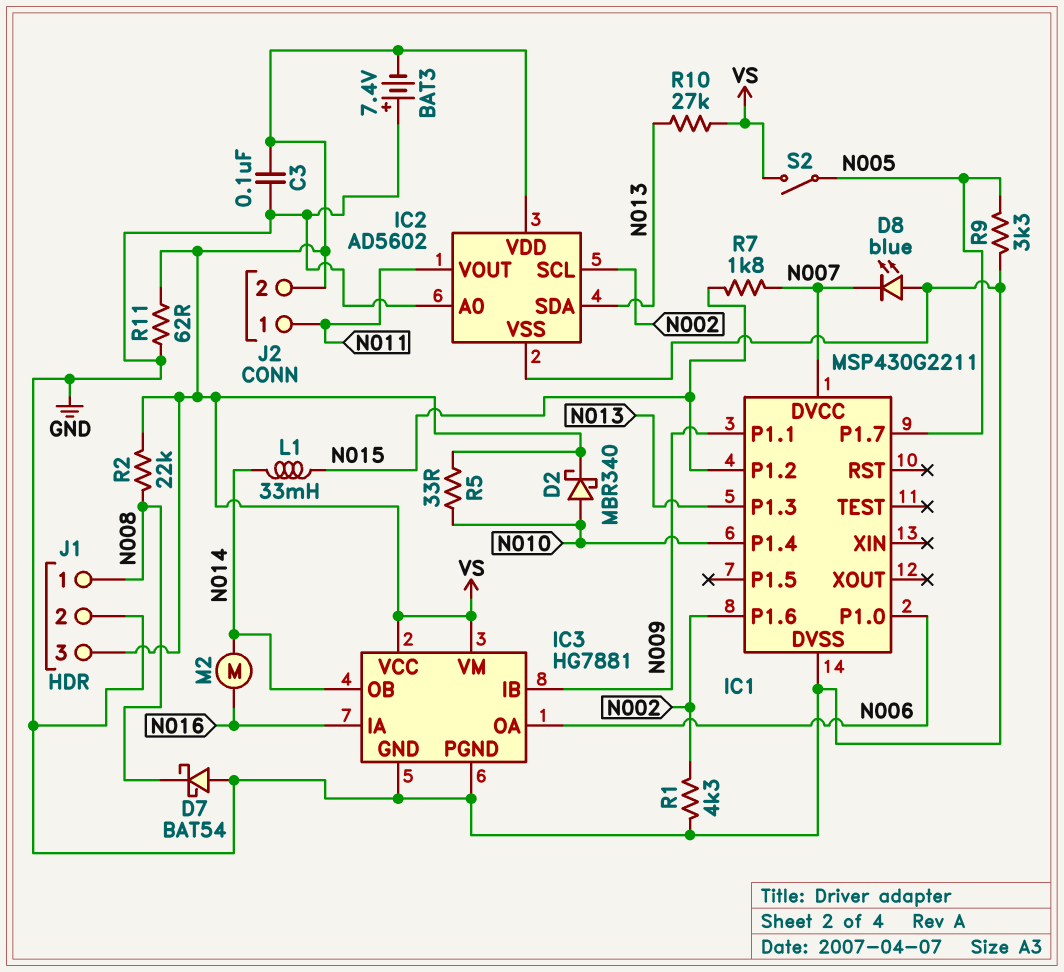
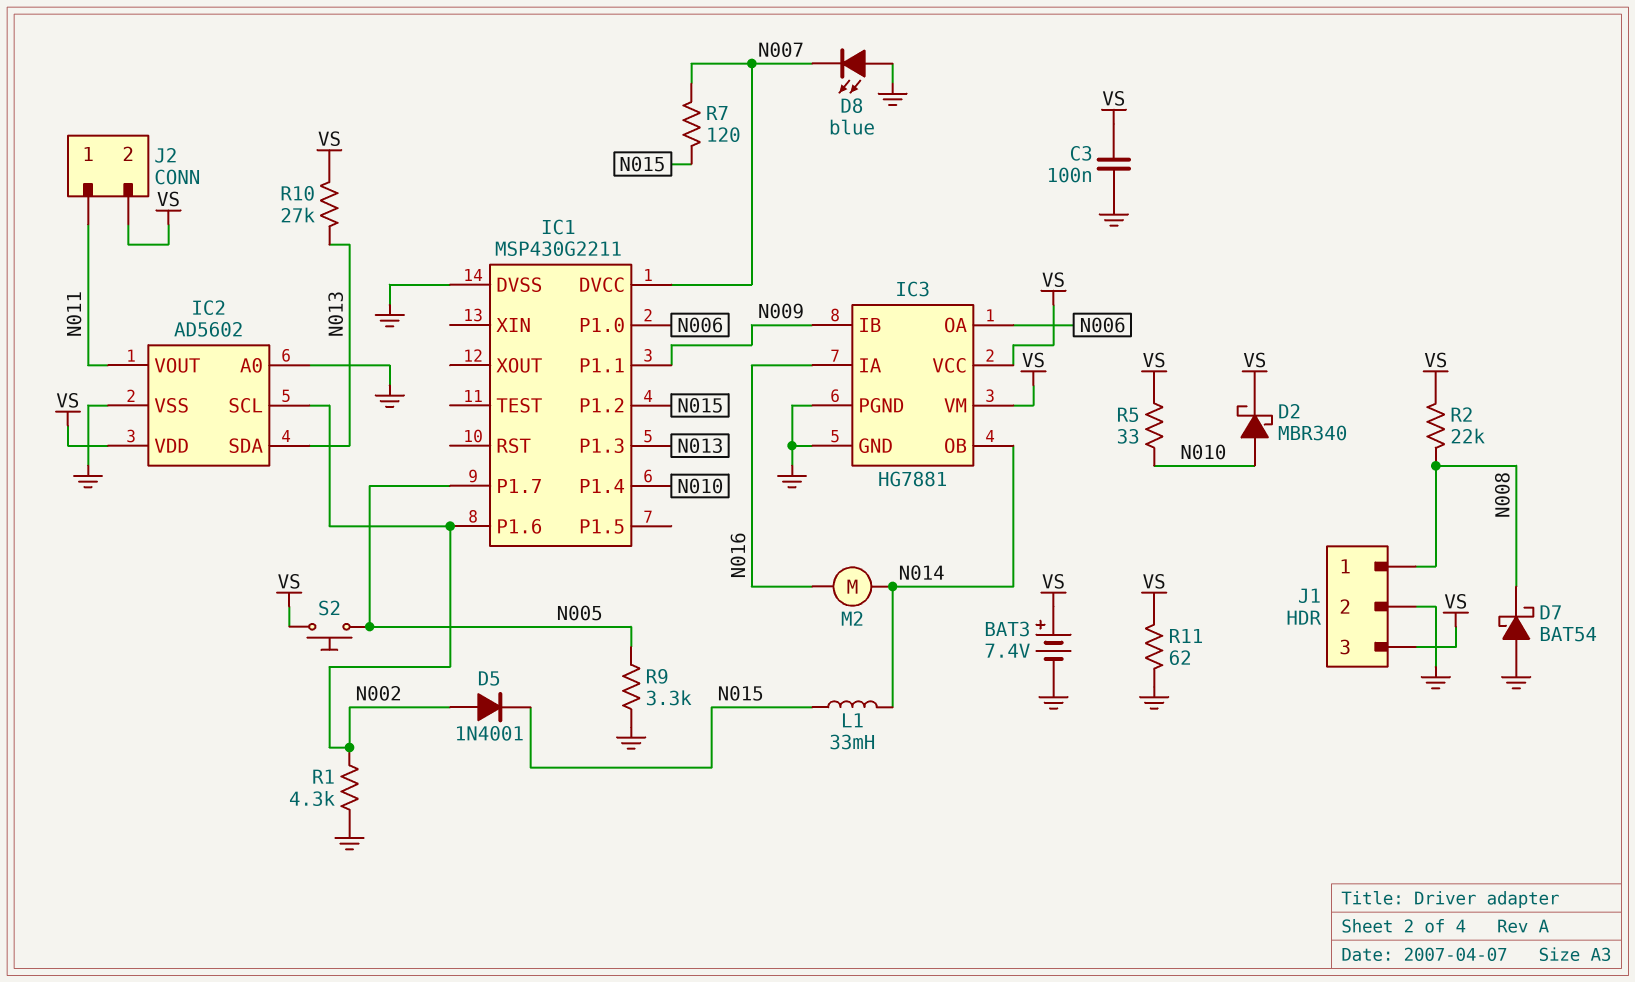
BAT3: 7.4V (plus GND, minus VS) -> 7.4V (plus VS, minus GND)
D5: none -> diode 1N4001 (A N002, K N015)
R7: 1.8k (N007, N015) -> 120 (N007, N015)
S2: switch (N005, VS) -> button (N005, VS)

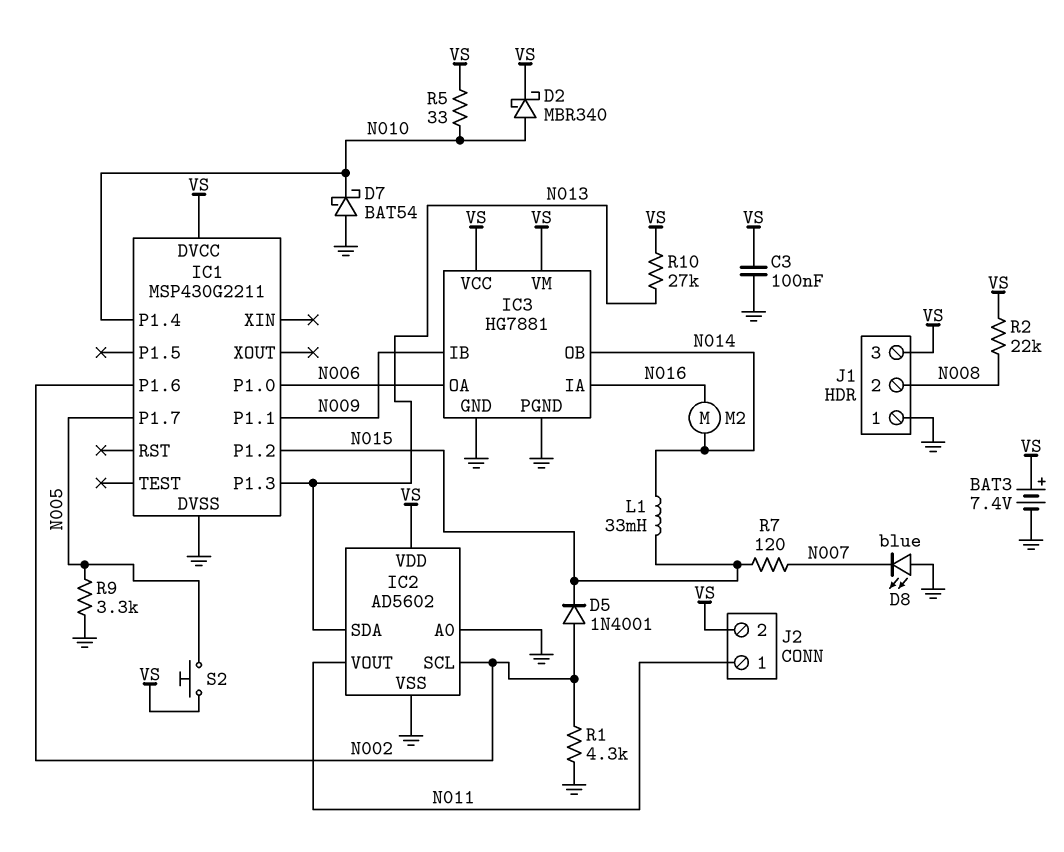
D7: schottky BAT54 (A GND, K N008) -> schottky BAT54 (A GND, K N010)
IC1 pin DVCC: N007 -> VS
J1 pin 1: N008 -> GND
J1 pin 2: GND -> N008
R11: 62 (GND, VS) -> none

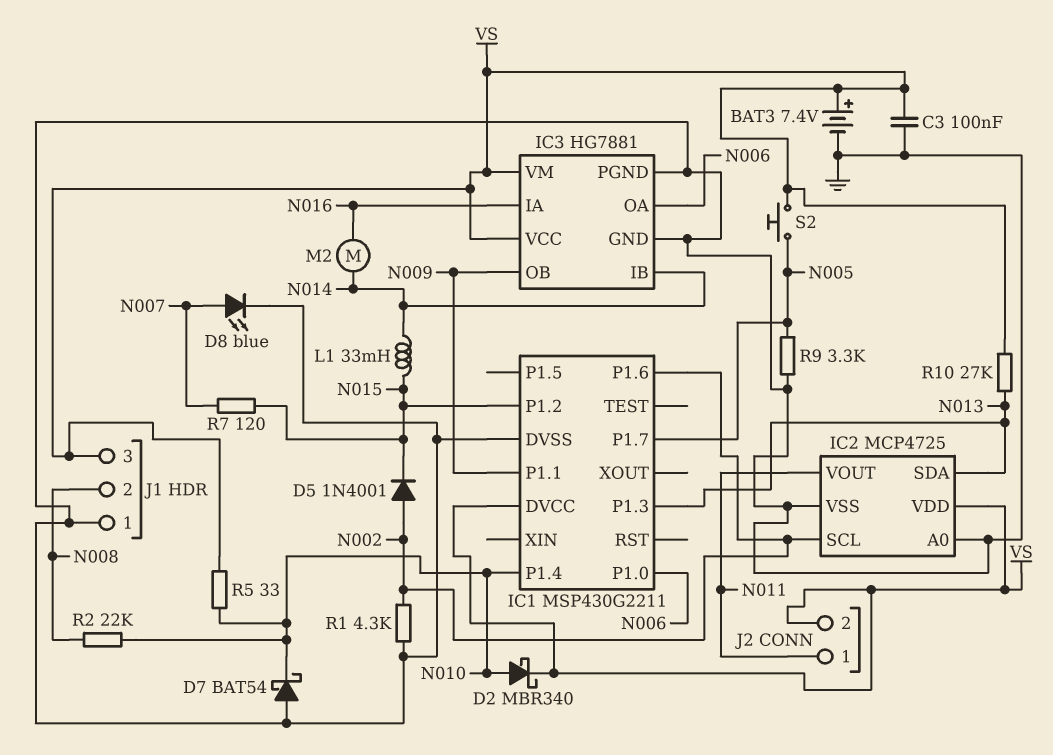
D8: LED blue (A GND, K N007) -> LED blue (A N007, K GND)
IC2: AD5602 -> MCP4725
IC3 pin IB: N009 -> N014
IC3 pin OB: N014 -> N009
R2: 22k (N008, VS) -> 22k (N008, N010)

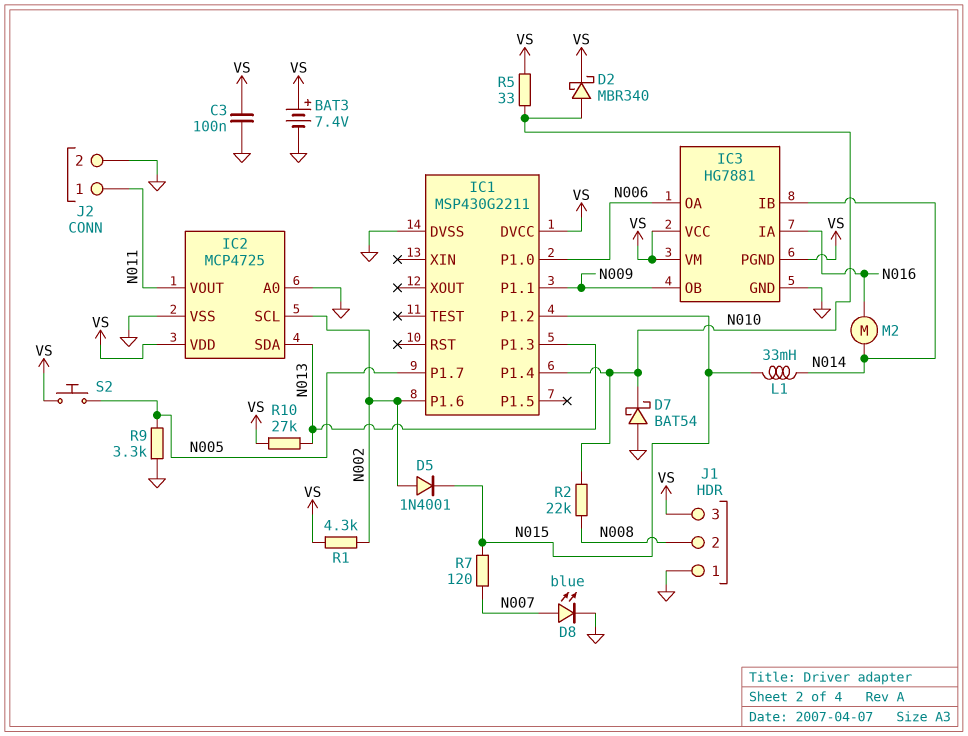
IC3 pin PGND: GND -> VS
J2 pin 2: VS -> GND
R1: 4.3k (GND, N002) -> 4.3k (N002, VS)

